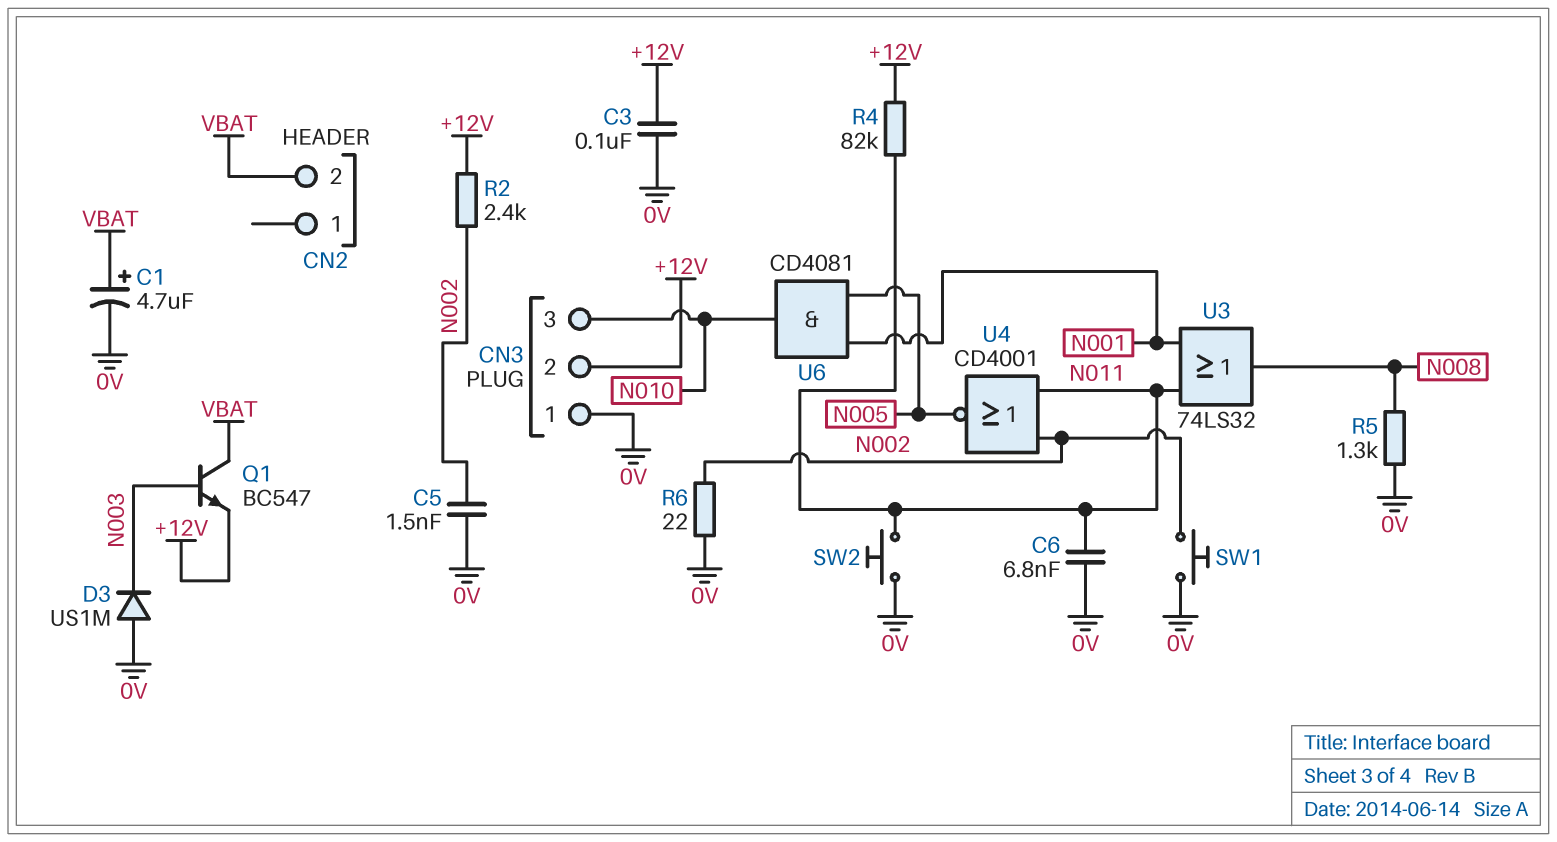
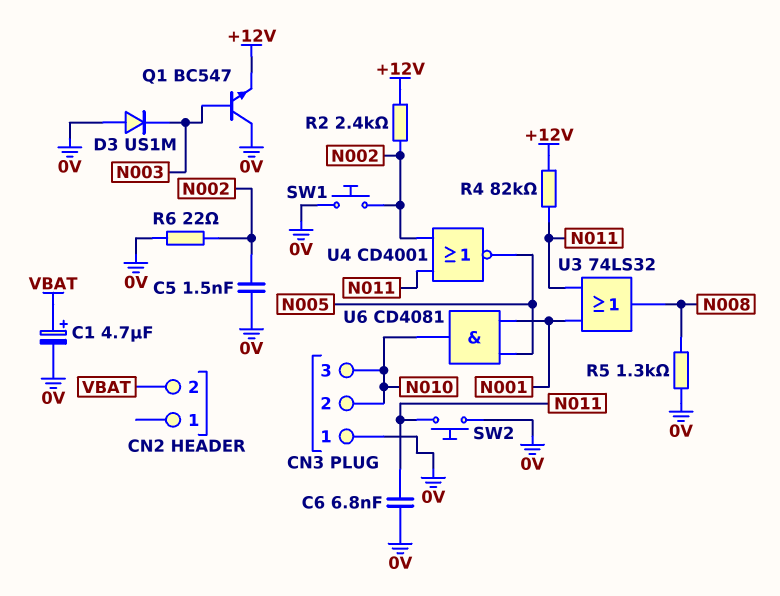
C3: 100nF (+12V, 0V) -> none
CN3 pin 2: +12V -> N010
Q1: NPN BC547 (B N003, C VBAT, E +12V) -> NPN BC547 (B N003, C 0V, E +12V)

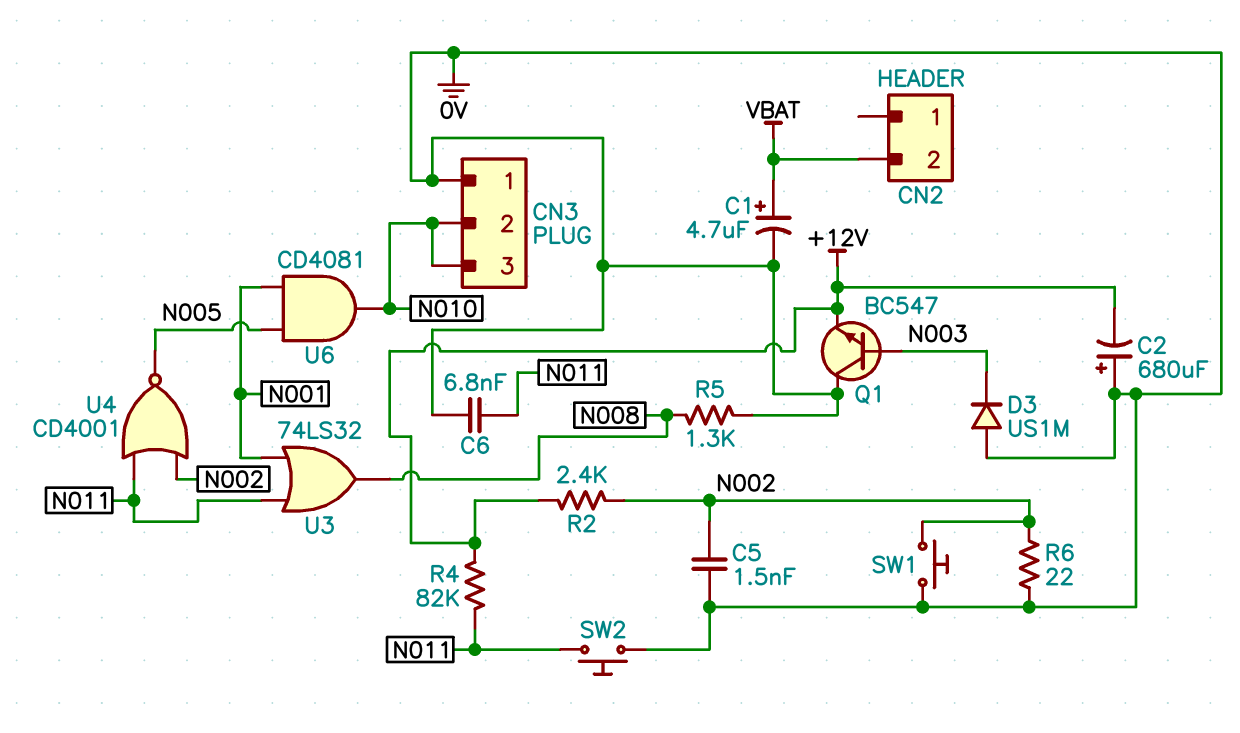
C2: none -> 680uF (plus 0V, minus +12V)

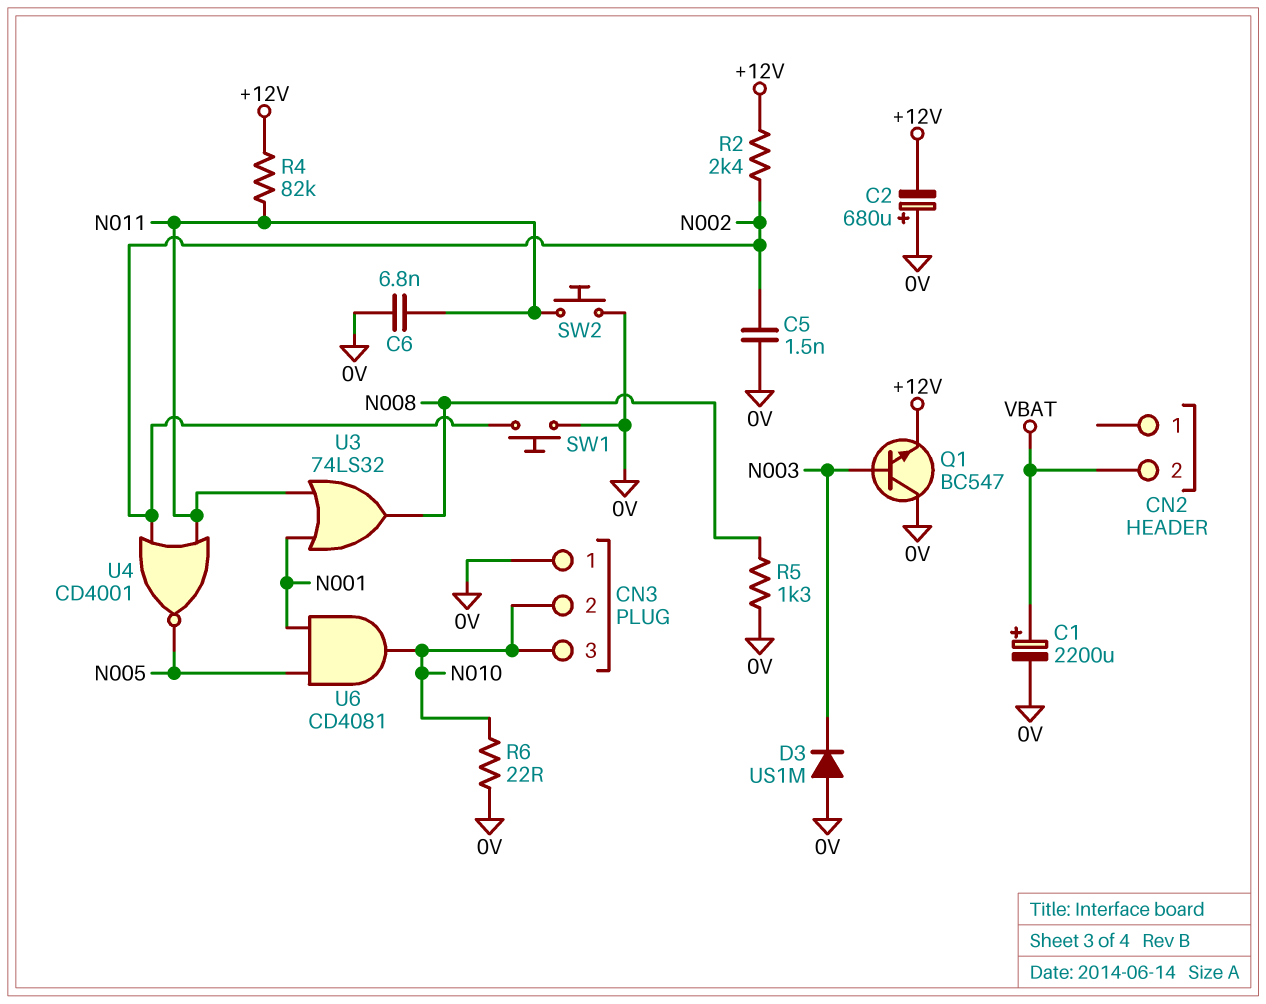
C1: 4.7uF (plus VBAT, minus 0V) -> 2200uF (plus VBAT, minus 0V)
R6: 22 (0V, N002) -> 22 (0V, N010)

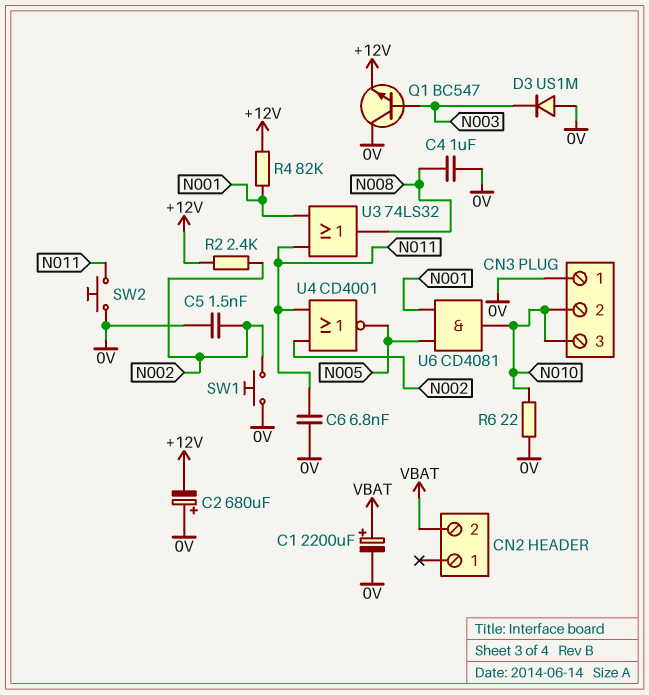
C4: none -> 1uF (0V, N008)
R4: 82k (+12V, N011) -> 82k (+12V, N001)
R5: 1.3k (0V, N008) -> none

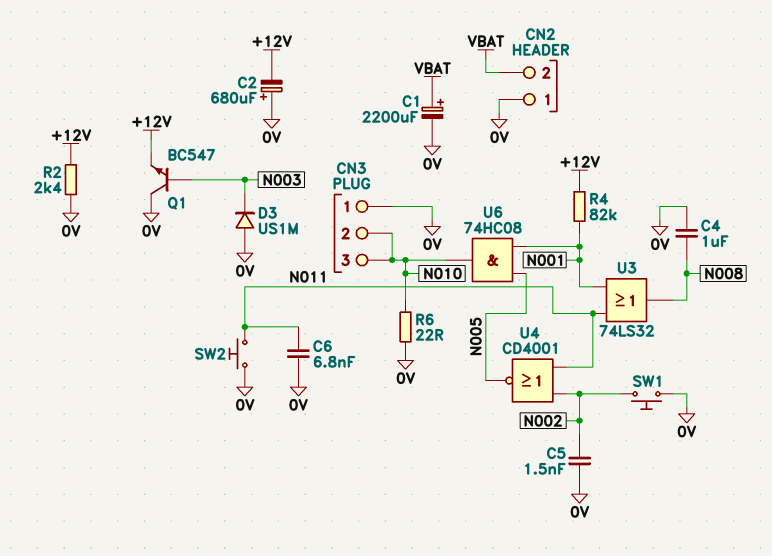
CN2 pin 1: none -> 0V
R2: 2.4k (+12V, N002) -> 2.4k (+12V, 0V)
U6: AND CD4081 (in N001, in N005, out N010) -> AND 74HC08 (in N001, in N005, out N010)

